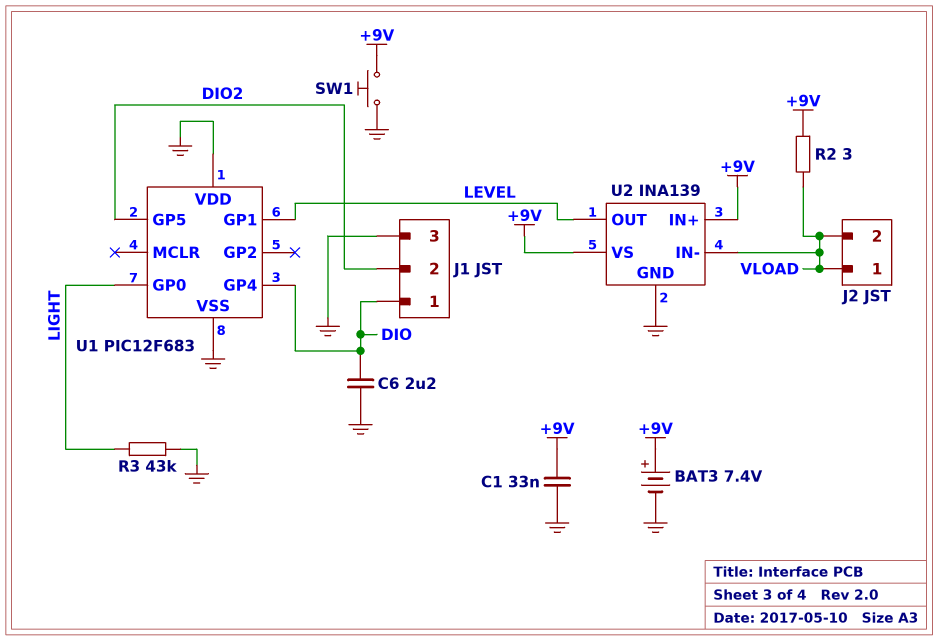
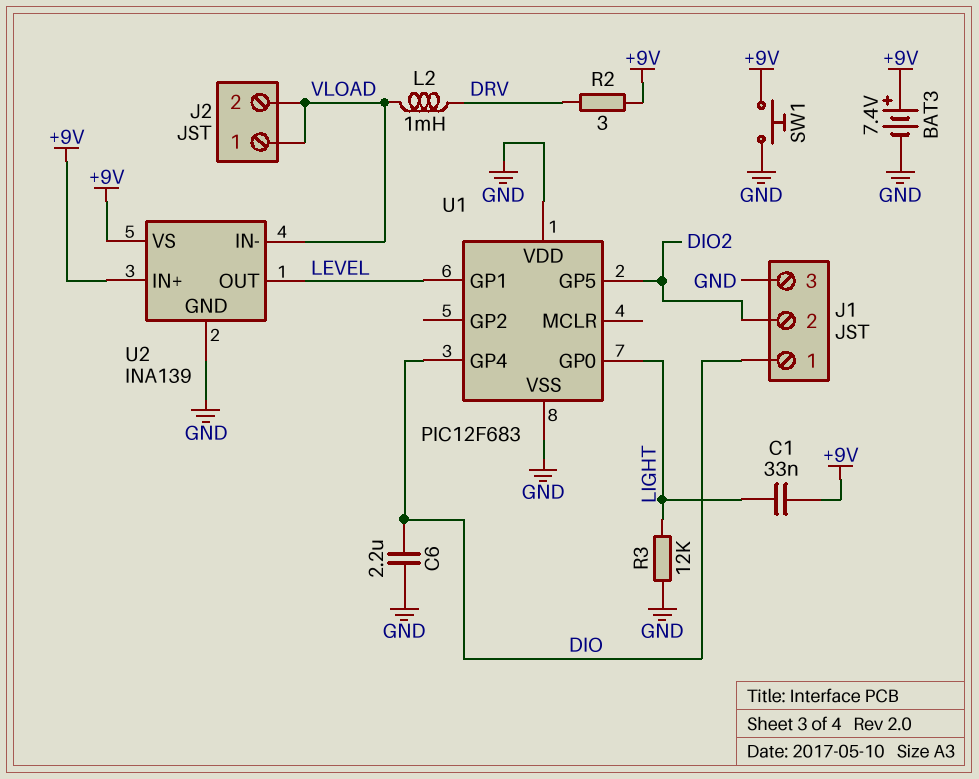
C1: 33nF (+9V, GND) -> 33nF (+9V, LIGHT)
L2: none -> 1mH (DRV, VLOAD)
R2: 3 (+9V, VLOAD) -> 3 (+9V, DRV)
R3: 43k (GND, LIGHT) -> 12k (GND, LIGHT)

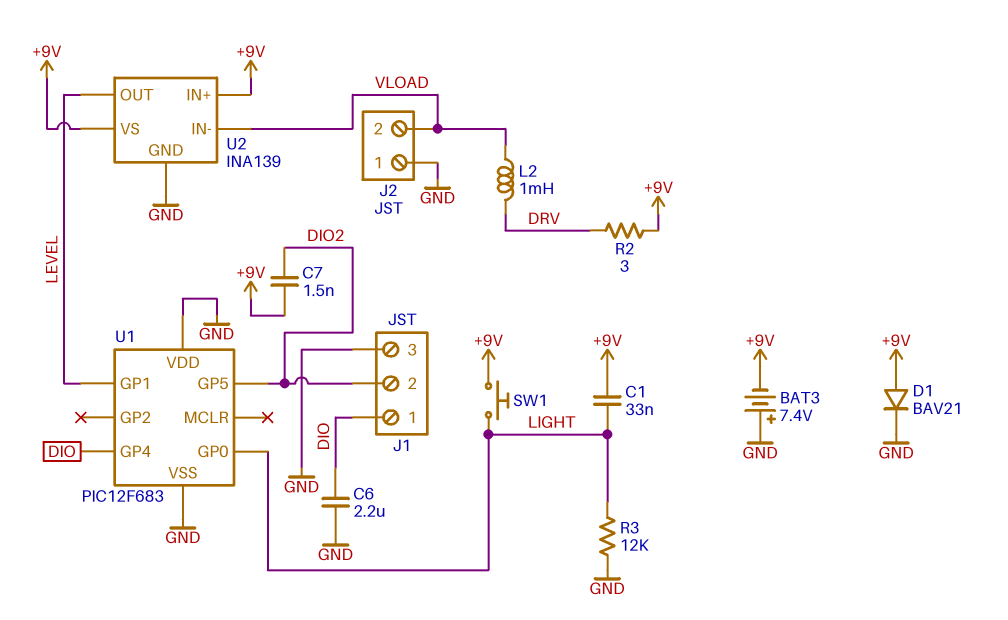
BAT3: 7.4V (plus +9V, minus GND) -> 7.4V (plus GND, minus +9V)
C7: none -> 1.5nF (+9V, DIO2)
D1: none -> diode BAV21 (A +9V, K GND)
J2 pin 1: VLOAD -> GND
SW1: button (+9V, GND) -> button (+9V, LIGHT)

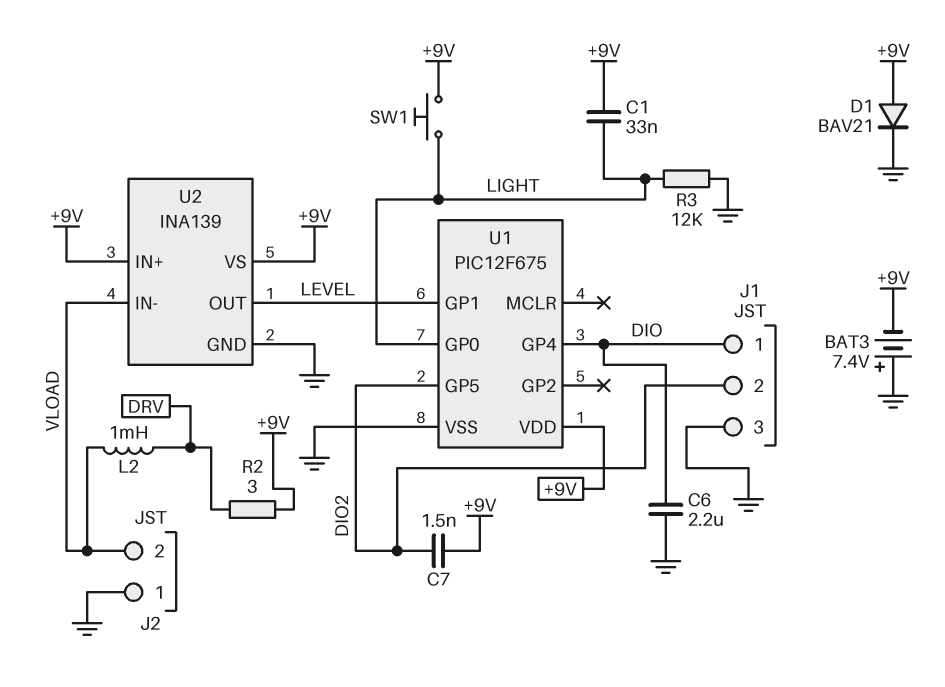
U1: PIC12F683 -> PIC12F675
U1 pin VDD: GND -> +9V

